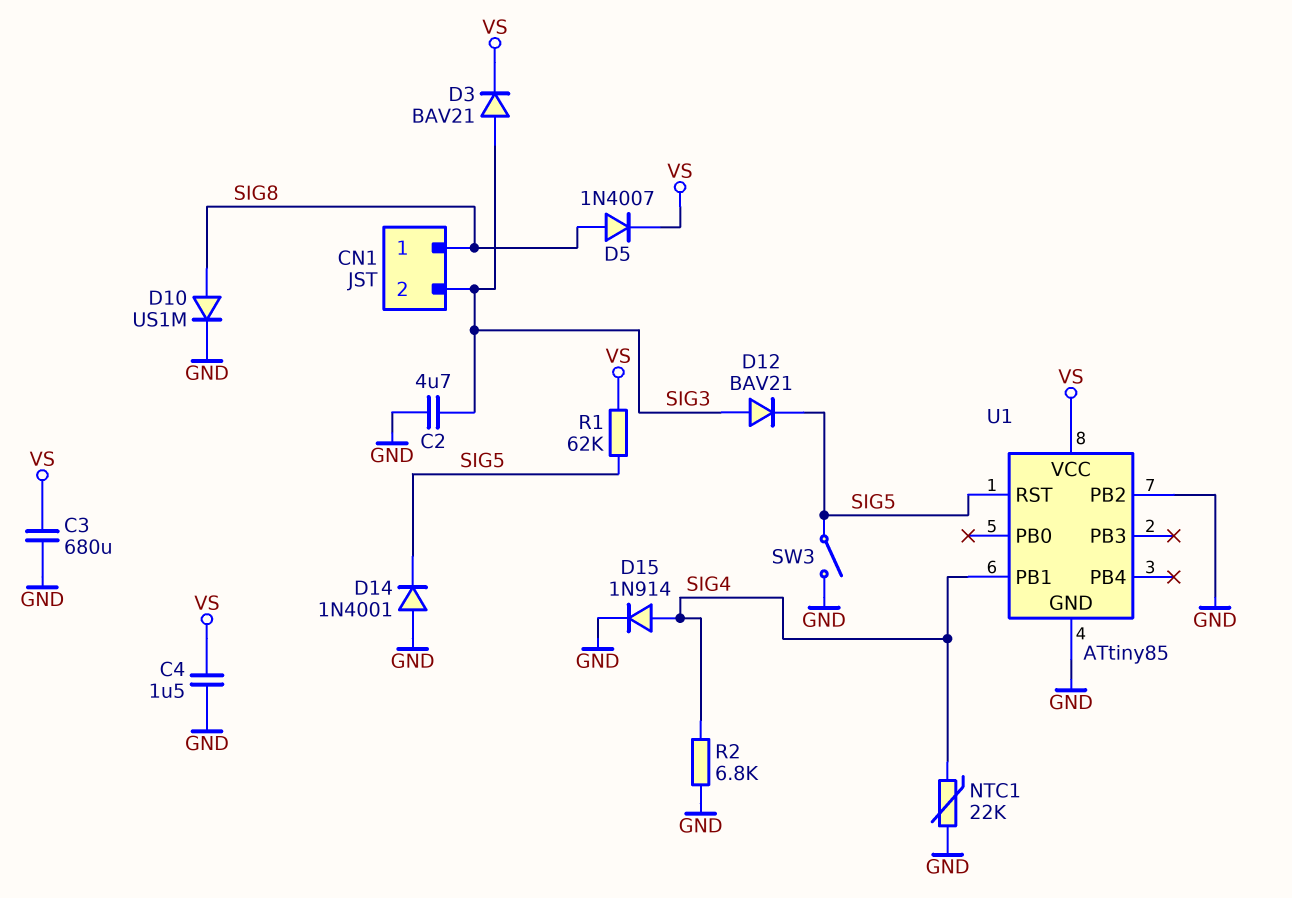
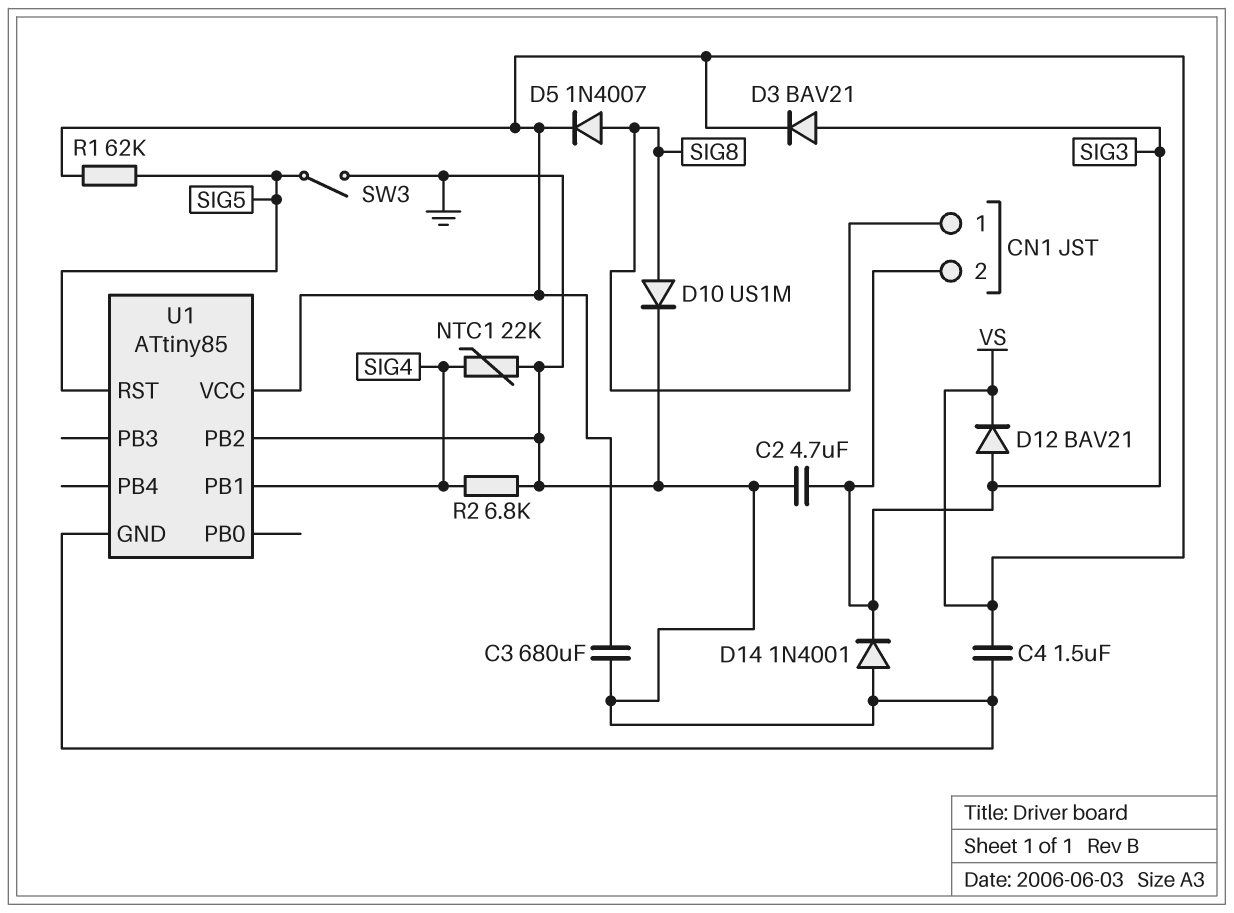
D12: diode BAV21 (A SIG3, K SIG5) -> diode BAV21 (A SIG3, K VS)
D14: diode 1N4001 (A GND, K SIG5) -> diode 1N4001 (A GND, K SIG3)
D15: diode 1N914 (A SIG4, K GND) -> none

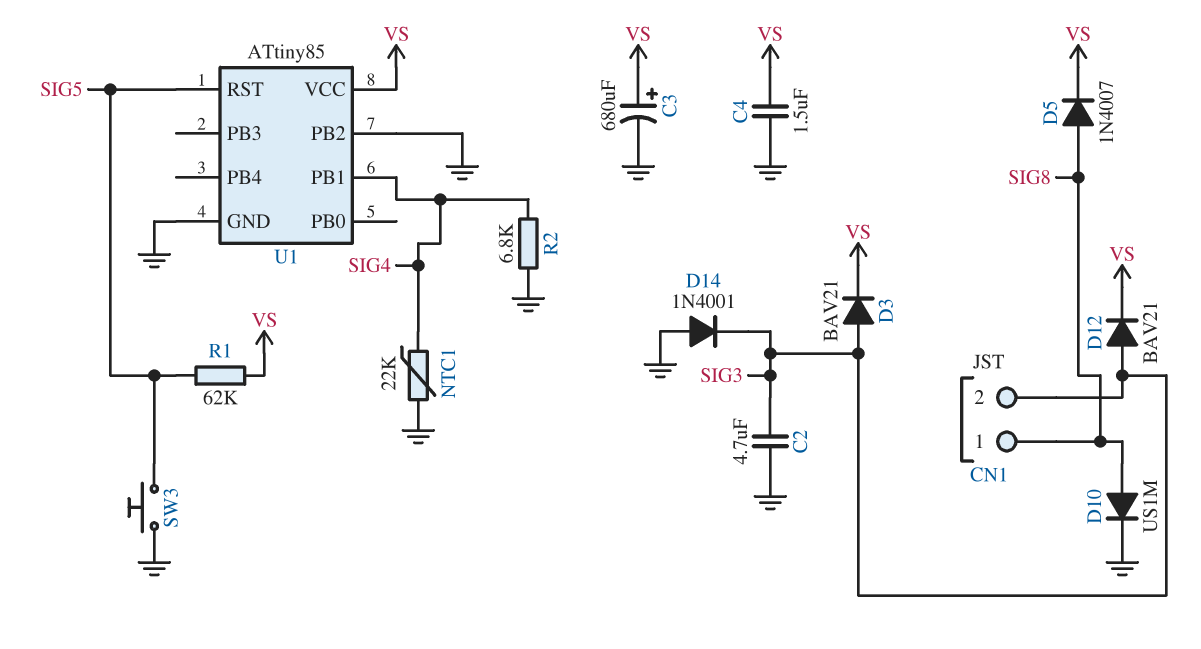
C3: 680uF (GND, VS) -> 680uF (plus VS, minus GND)
SW3: switch (GND, SIG5) -> button (GND, SIG5)

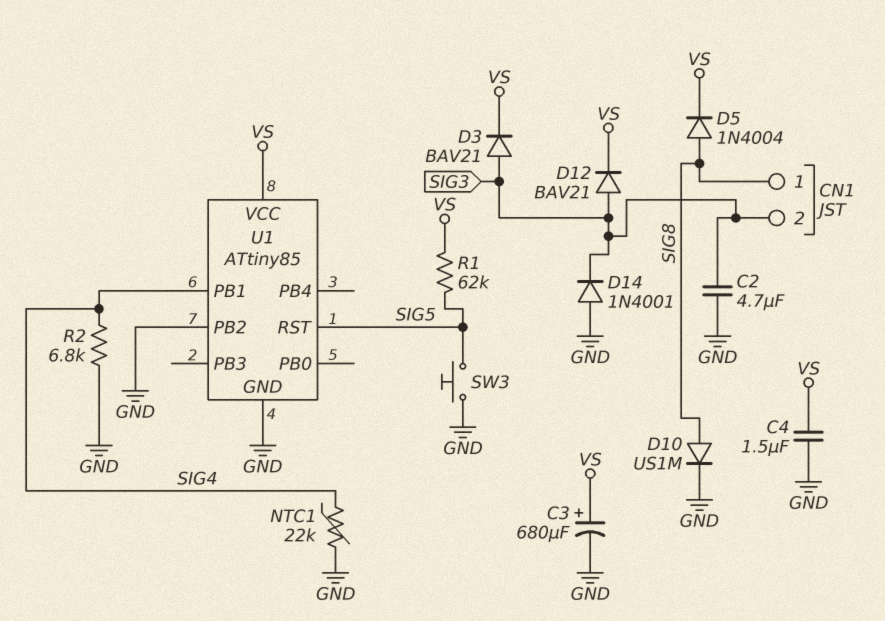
D5: diode 1N4007 (A SIG8, K VS) -> diode 1N4004 (A SIG8, K VS)

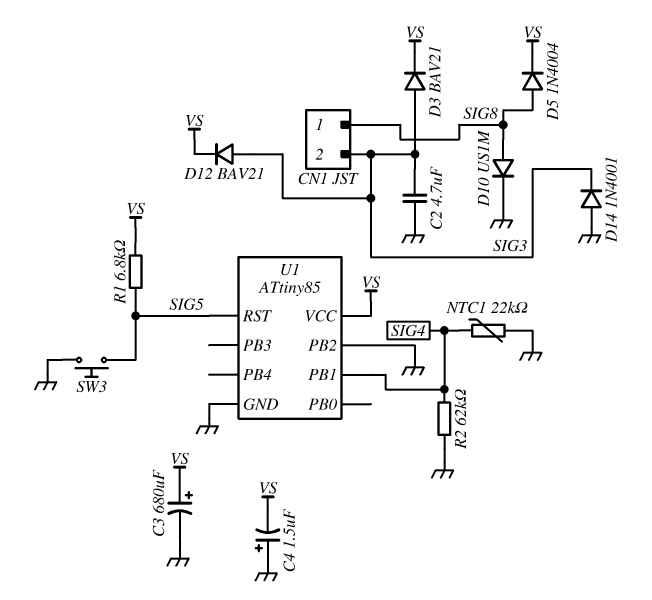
C4: 1.5uF (GND, VS) -> 1.5uF (plus GND, minus VS)
R1: 62k (SIG5, VS) -> 6.8k (SIG5, VS)
R2: 6.8k (GND, SIG4) -> 62k (GND, SIG4)

